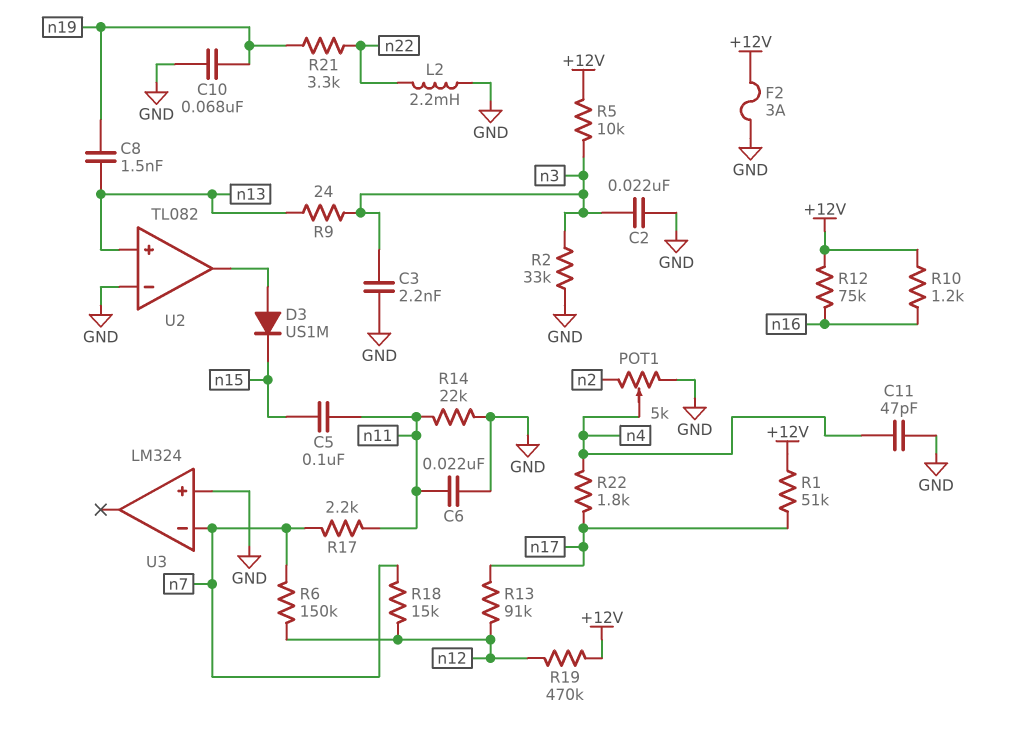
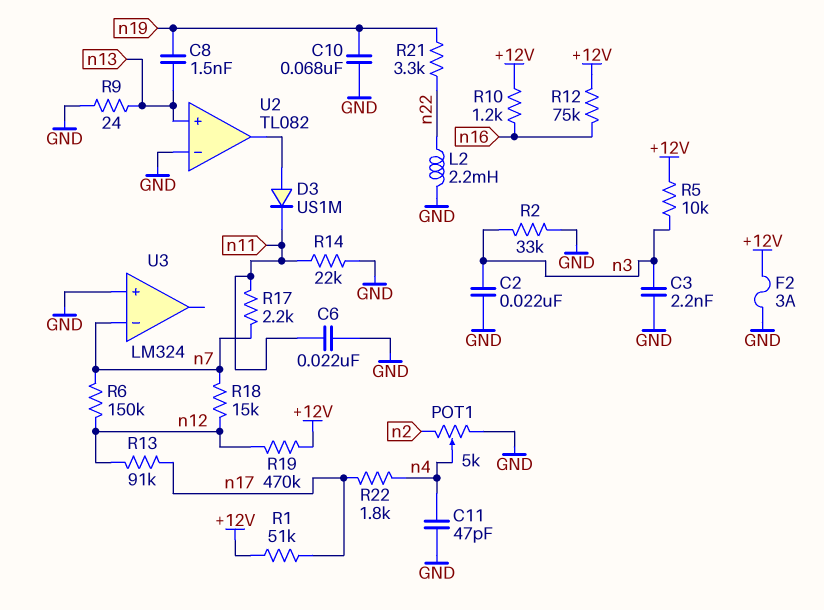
C5: 100nF (n11, n15) -> none
D3: diode US1M (A U2/out, K n15) -> diode US1M (A U2/out, K n11)
R9: 24 (n3, n13) -> 24 (GND, n13)

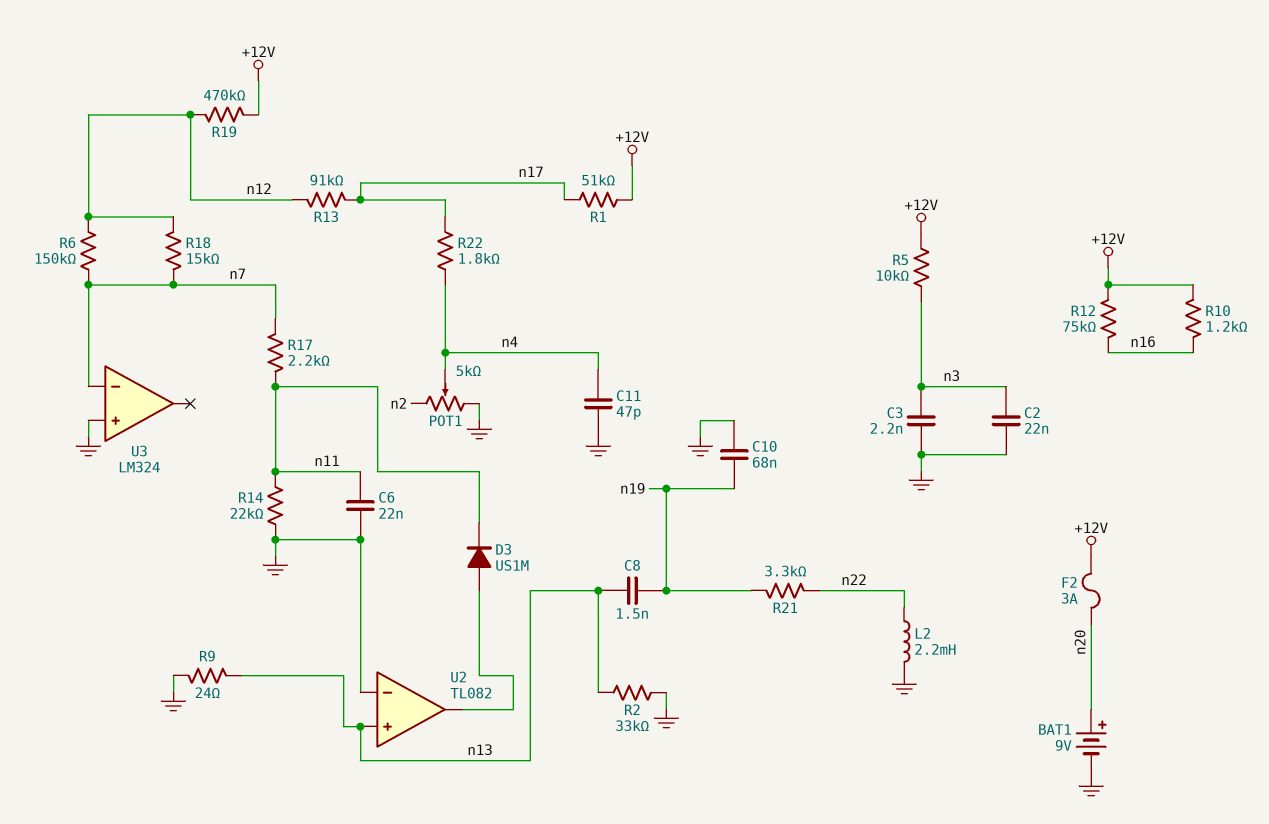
BAT1: none -> 9V (plus n20, minus GND)
F2: 3A (+12V, GND) -> 3A (+12V, n20)
R2: 33k (GND, n3) -> 33k (GND, n13)

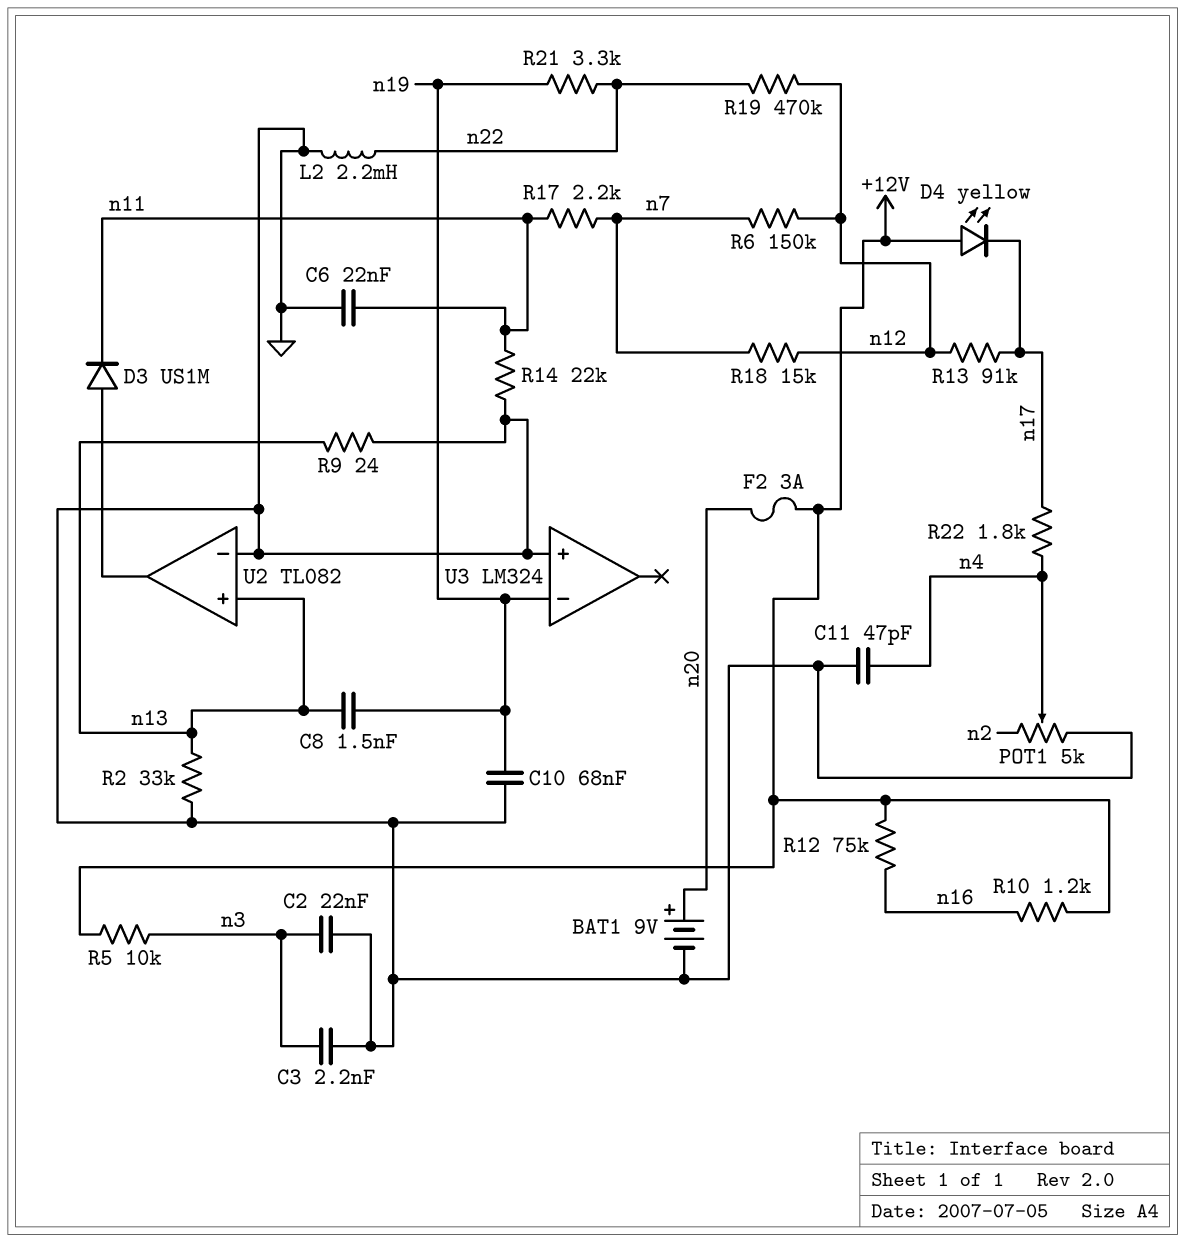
D4: none -> LED yellow (A +12V, K n17)
R1: 51k (+12V, n17) -> none
R19: 470k (+12V, n12) -> 470k (n12, n22)
U3 pin in-: n7 -> n19

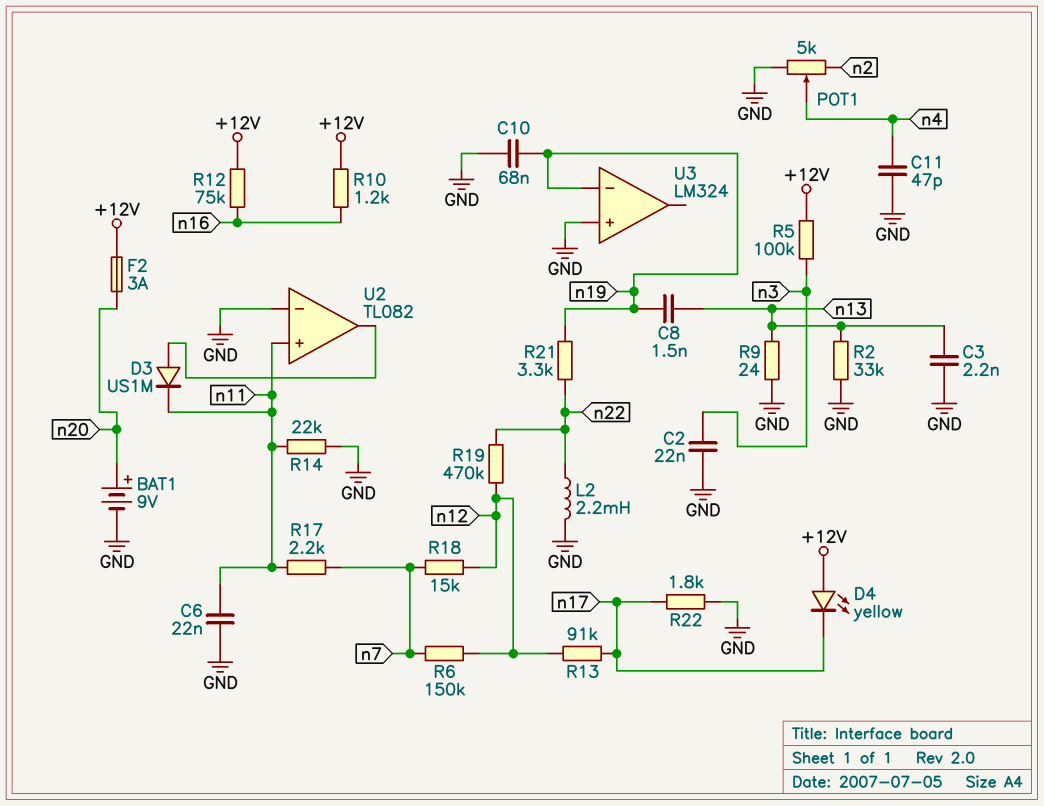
C3: 2.2nF (GND, n3) -> 2.2nF (GND, n13)
R5: 10k (+12V, n3) -> 100k (+12V, n3)
R22: 1.8k (n4, n17) -> 1.8k (GND, n17)
U2 pin in+: n13 -> n11

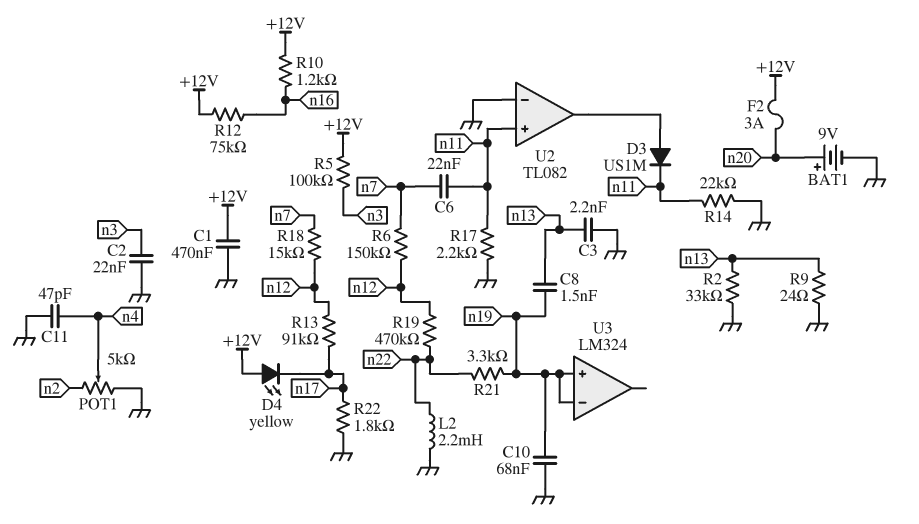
C1: none -> 470nF (+12V, GND)
C6: 22nF (GND, n11) -> 22nF (n7, n11)
R17: 2.2k (n7, n11) -> 2.2k (GND, n11)
U3 pin in+: GND -> n19

